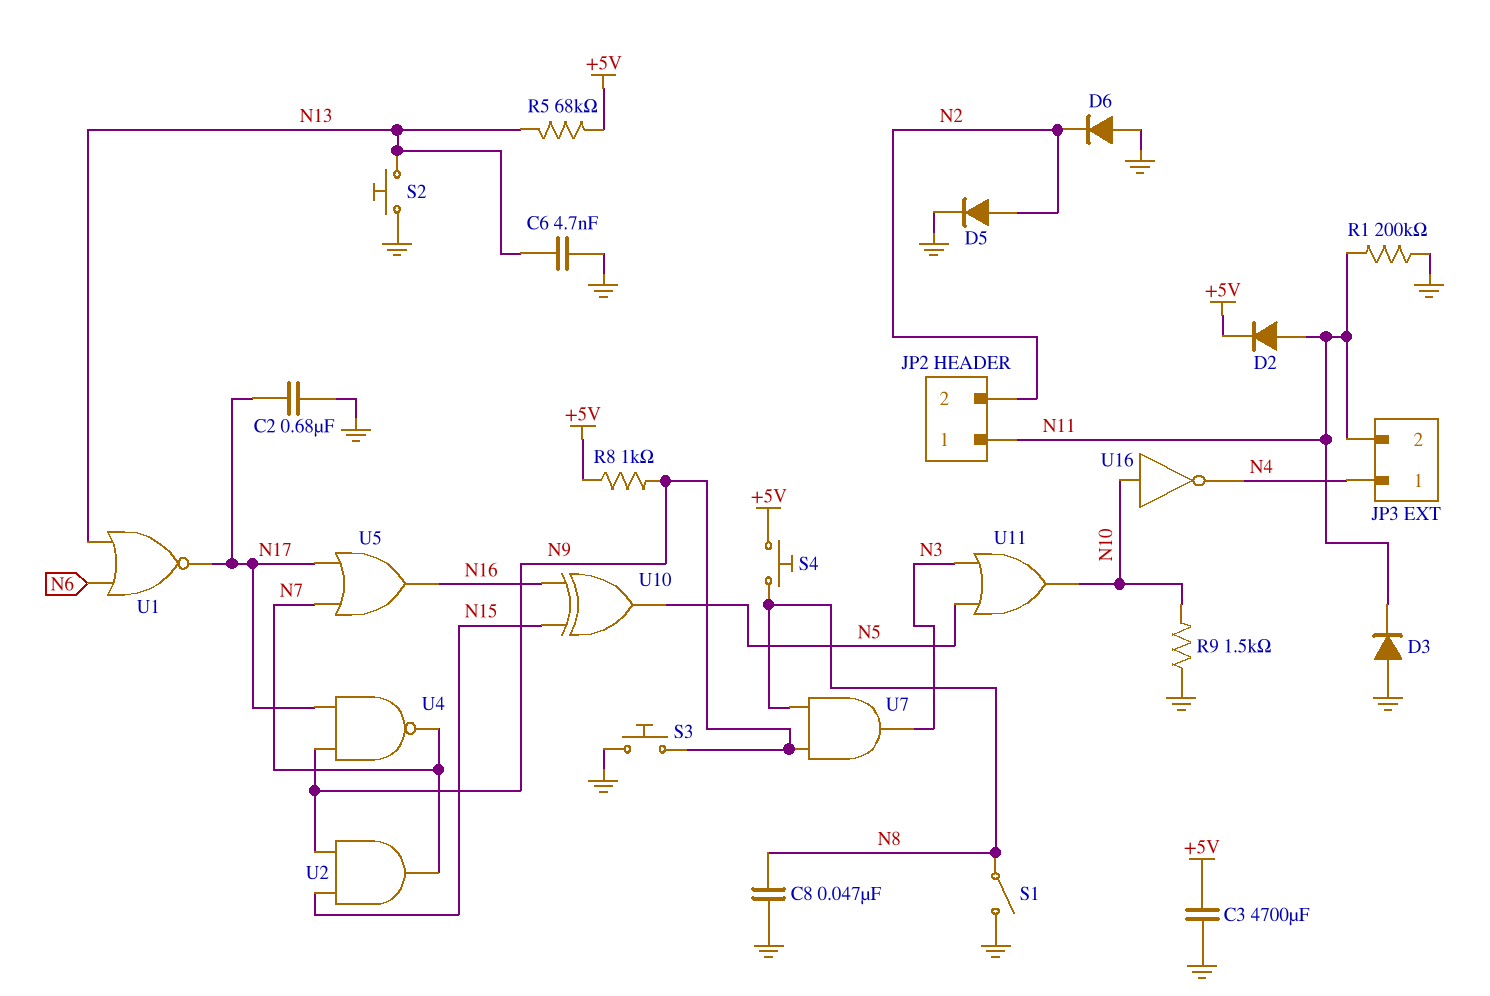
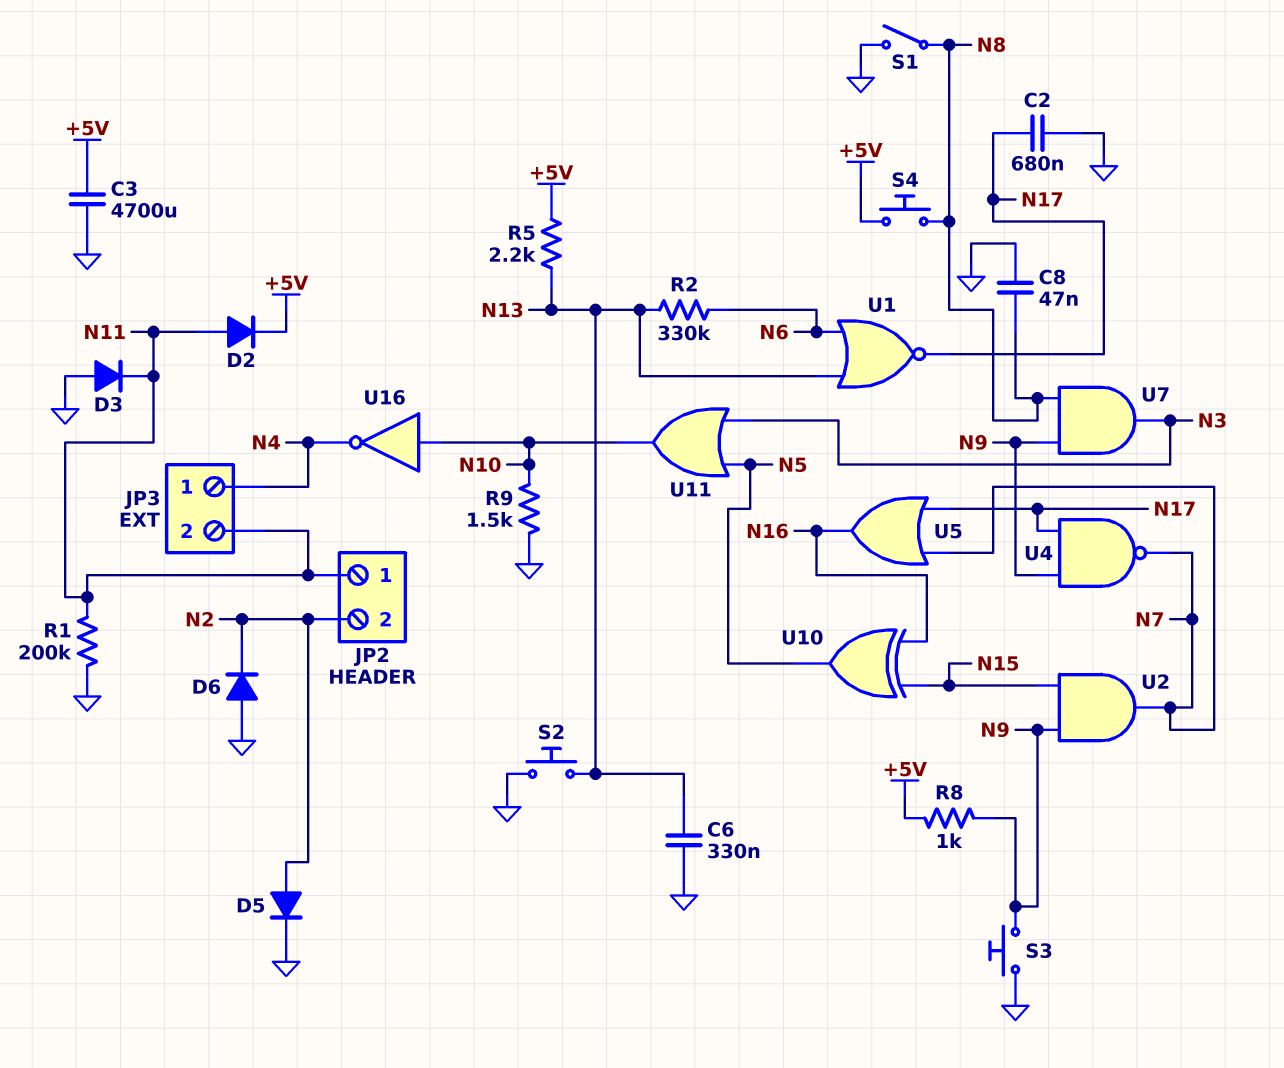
C6: 4.7nF (GND, N13) -> 330nF (GND, N13)
R2: none -> 330k (N6, N13)
R5: 68k (+5V, N13) -> 2.2k (+5V, N13)

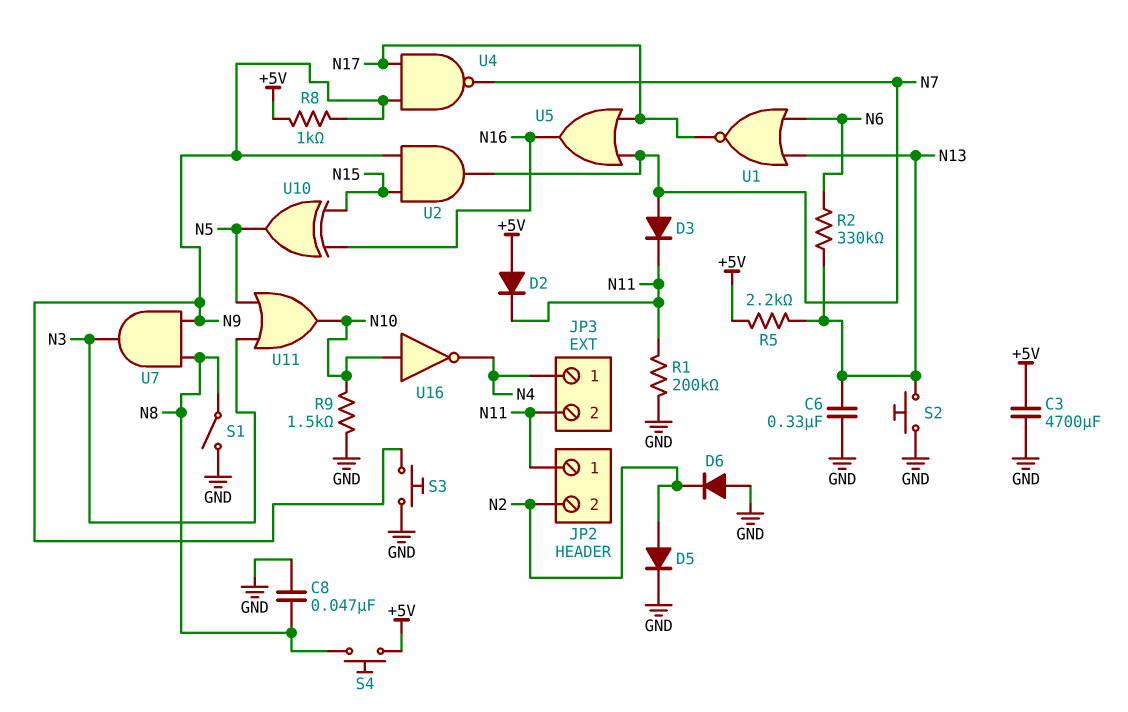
C2: 680nF (GND, N17) -> none
D2: diode (A N11, K +5V) -> diode (A +5V, K N11)
D3: diode (A GND, K N11) -> diode (A N7, K N11)

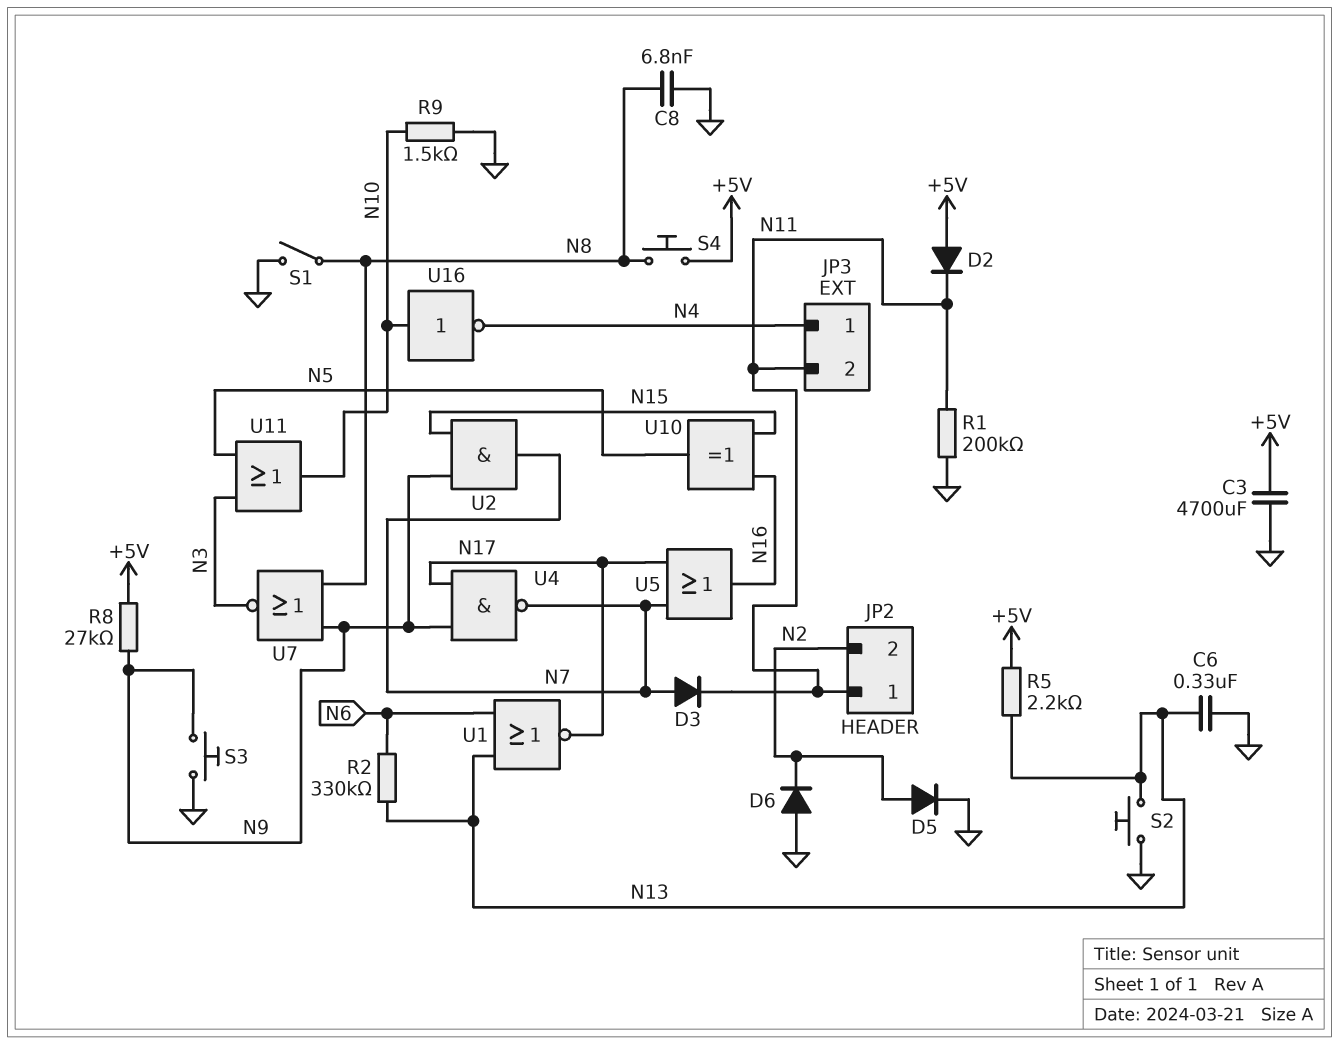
C8: 47nF (GND, N8) -> 6.8nF (GND, N8)
R8: 1k (+5V, N9) -> 27k (+5V, N9)
U7: AND (in N8, in N9, out N3) -> NOR (in N8, in N9, out N3)

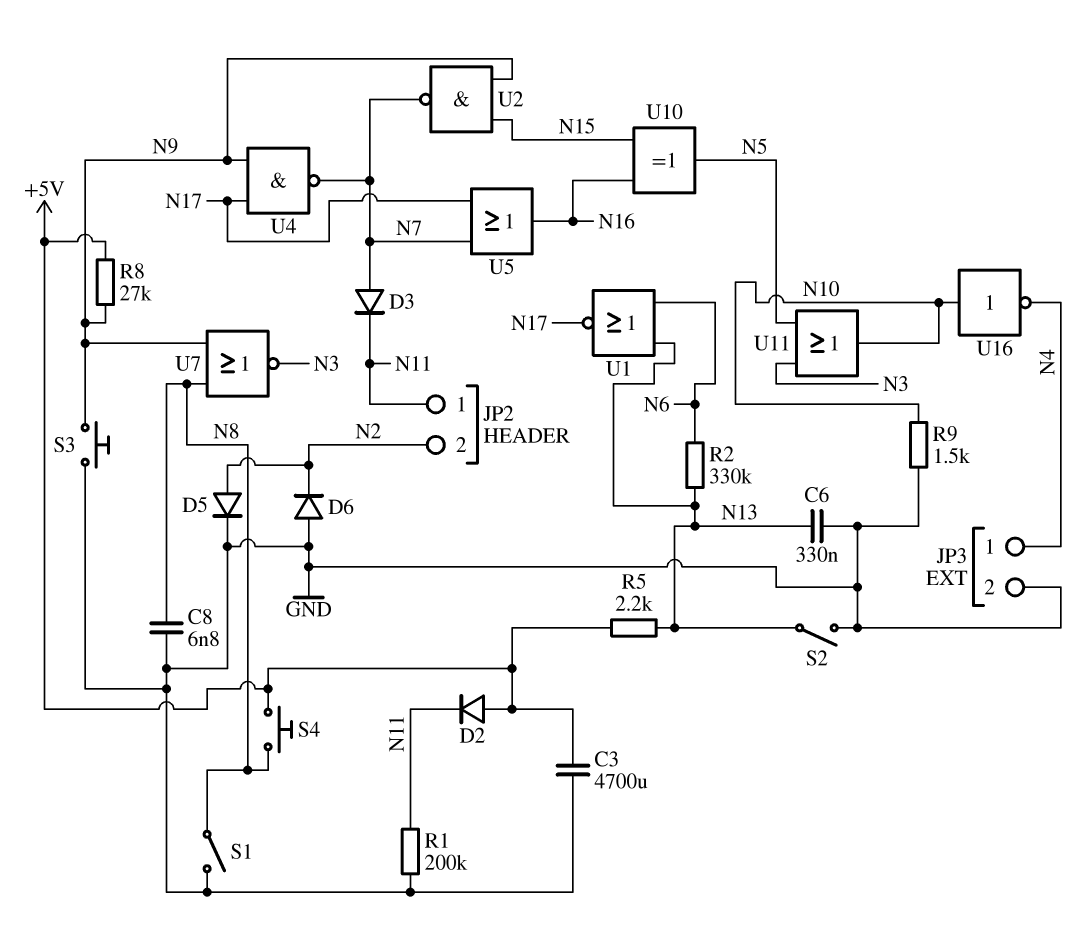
JP3 pin 2: N11 -> GND
S2: button (GND, N13) -> switch (GND, N13)
U2: AND (in N9, in N15, out N7) -> NAND (in N9, in N15, out N7)

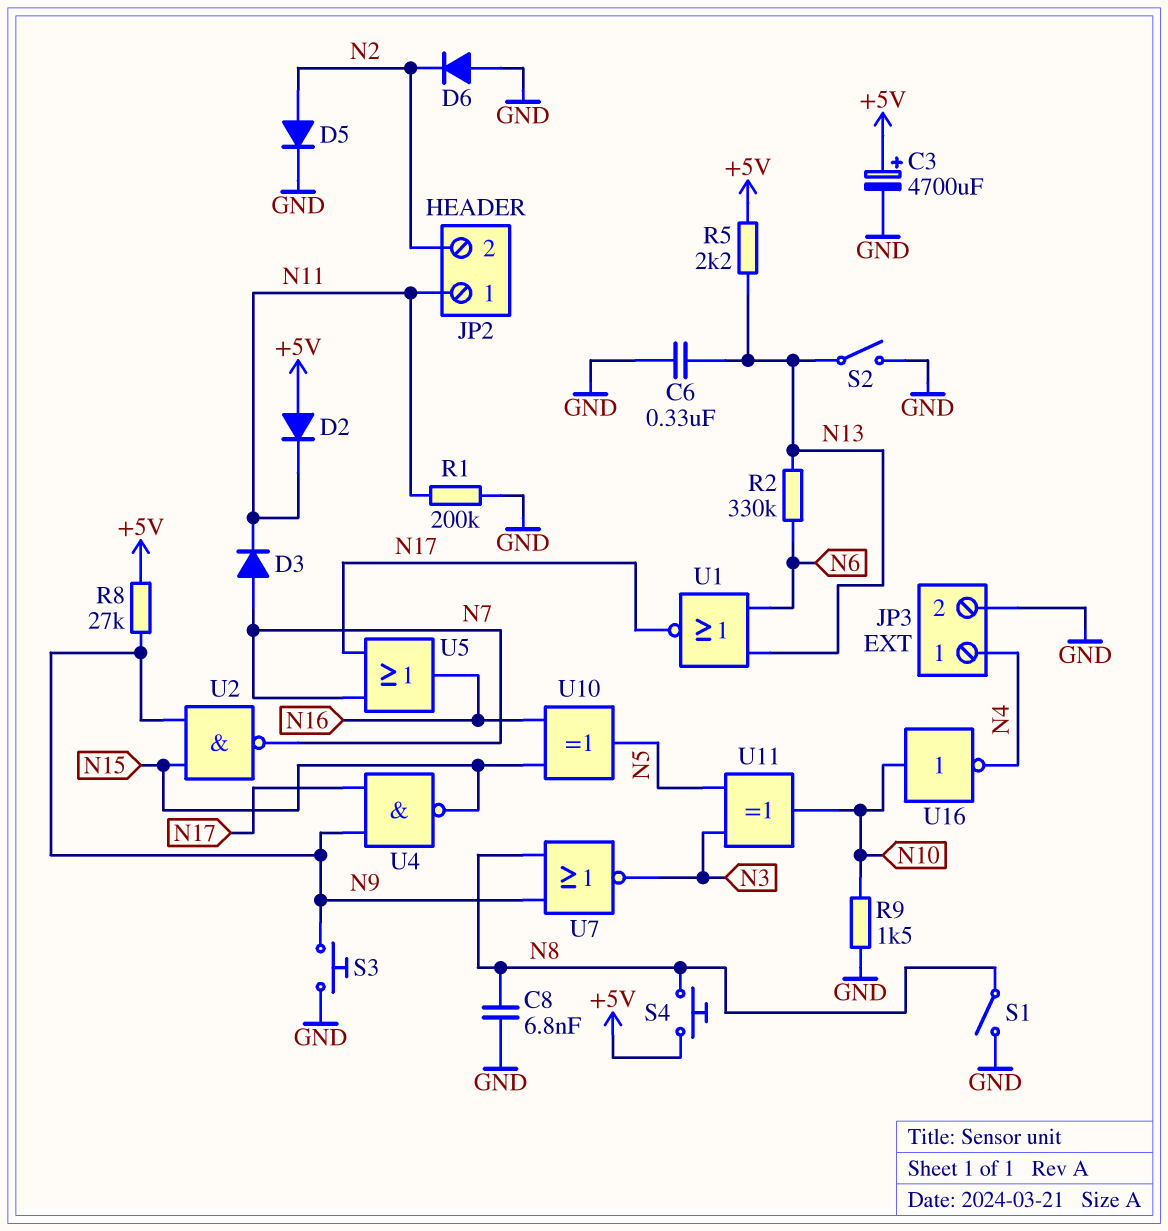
C3: 4700uF (+5V, GND) -> 4700uF (plus +5V, minus GND)
U4: NAND (in N9, in N17, out N7) -> NAND (in N9, in N17, out N15)
U11: OR (in N3, in N5, out N10) -> XOR (in N3, in N5, out N10)

